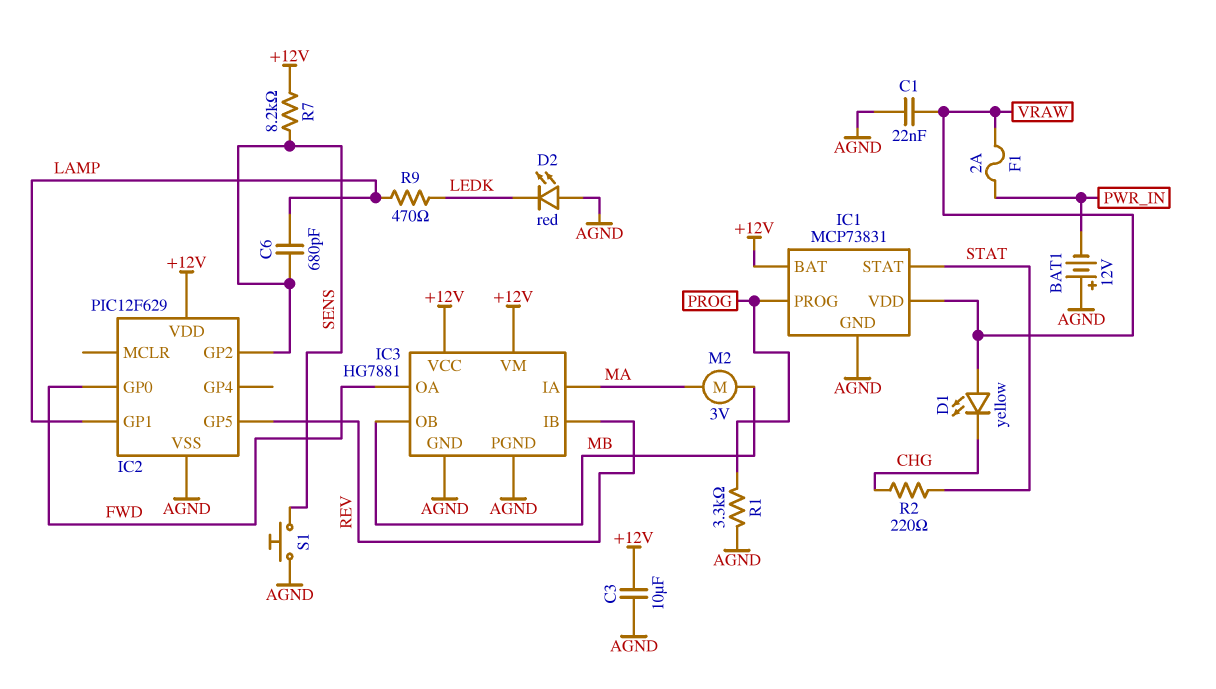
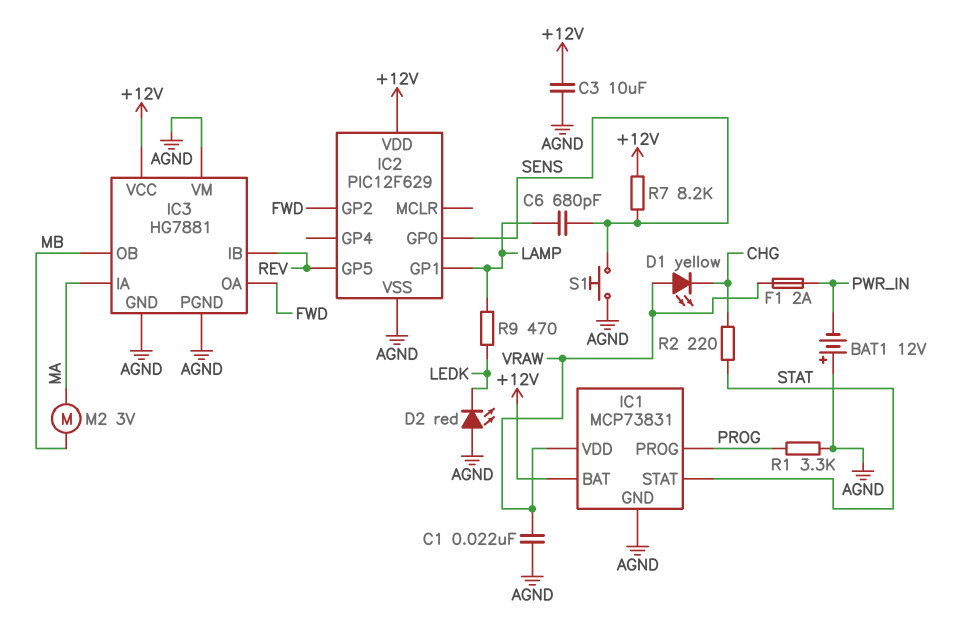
IC2 pin GP0: FWD -> SENS
IC2 pin GP2: SENS -> FWD
IC3 pin VM: +12V -> AGND

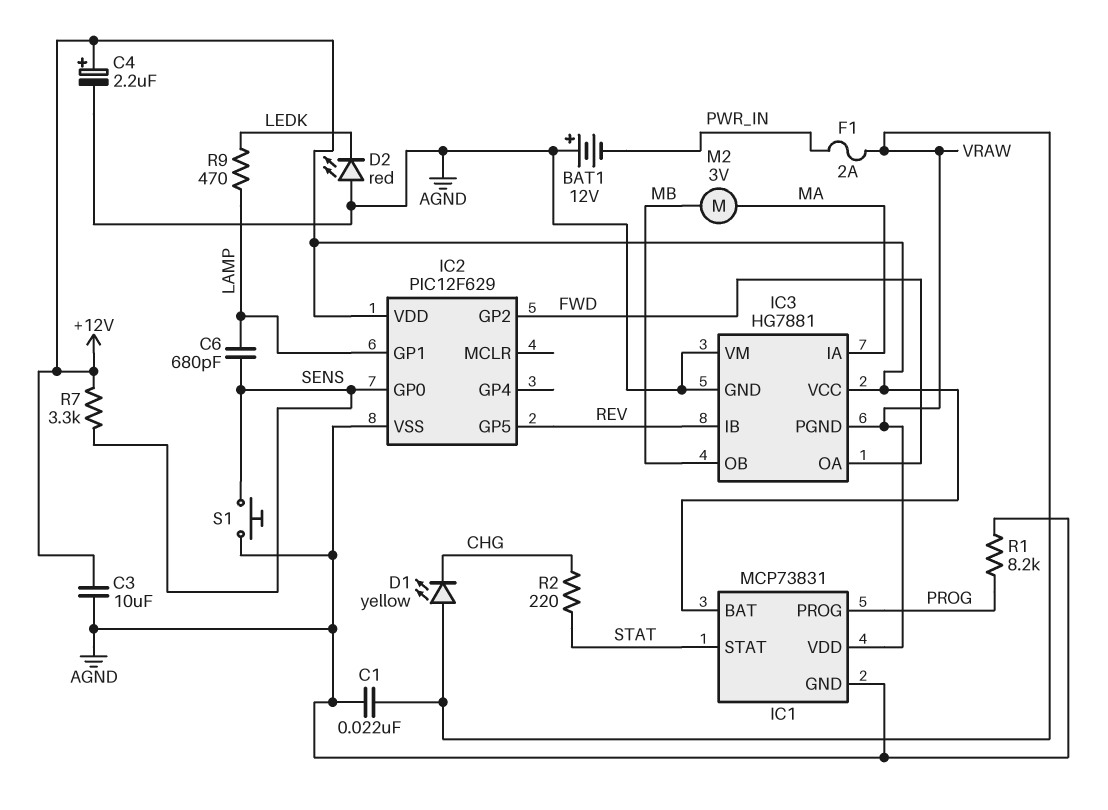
C4: none -> 2.2uF (plus +12V, minus AGND)
IC3 pin PGND: AGND -> VRAW
R1: 3.3k (AGND, PROG) -> 8.2k (AGND, PROG)
R7: 8.2k (+12V, SENS) -> 3.3k (+12V, SENS)

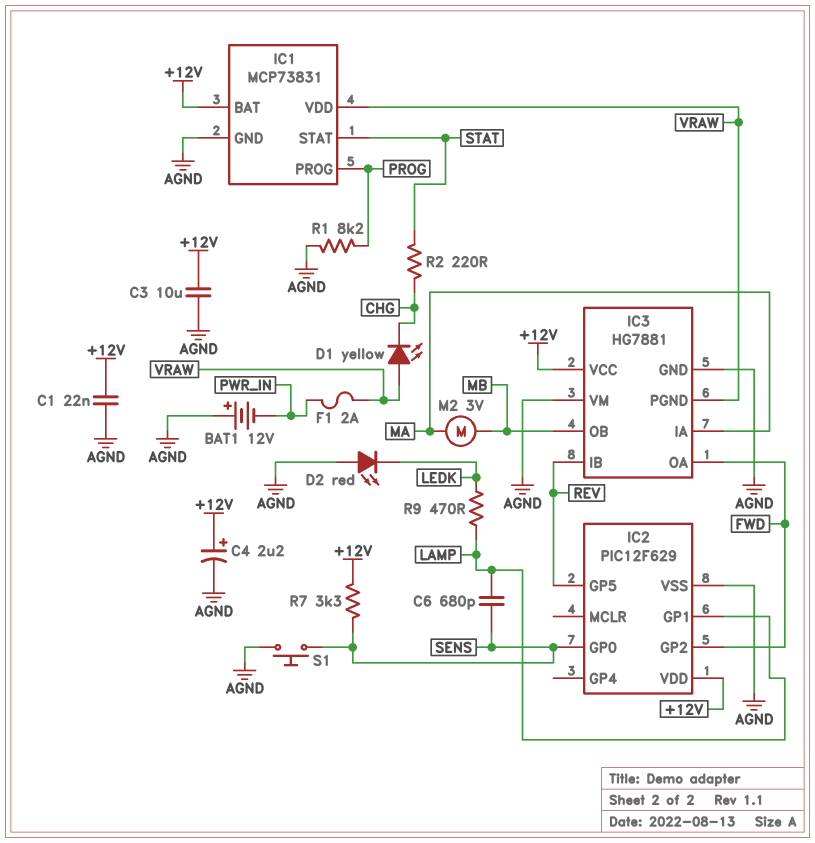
C1: 22nF (AGND, VRAW) -> 22nF (+12V, AGND)

